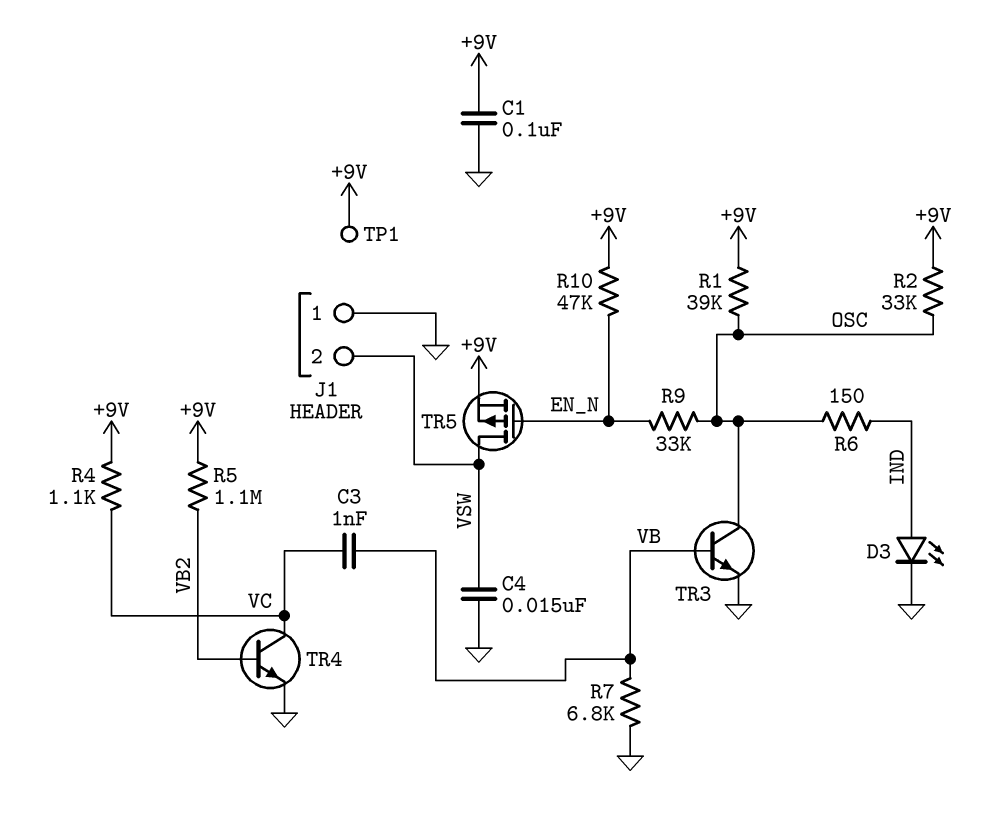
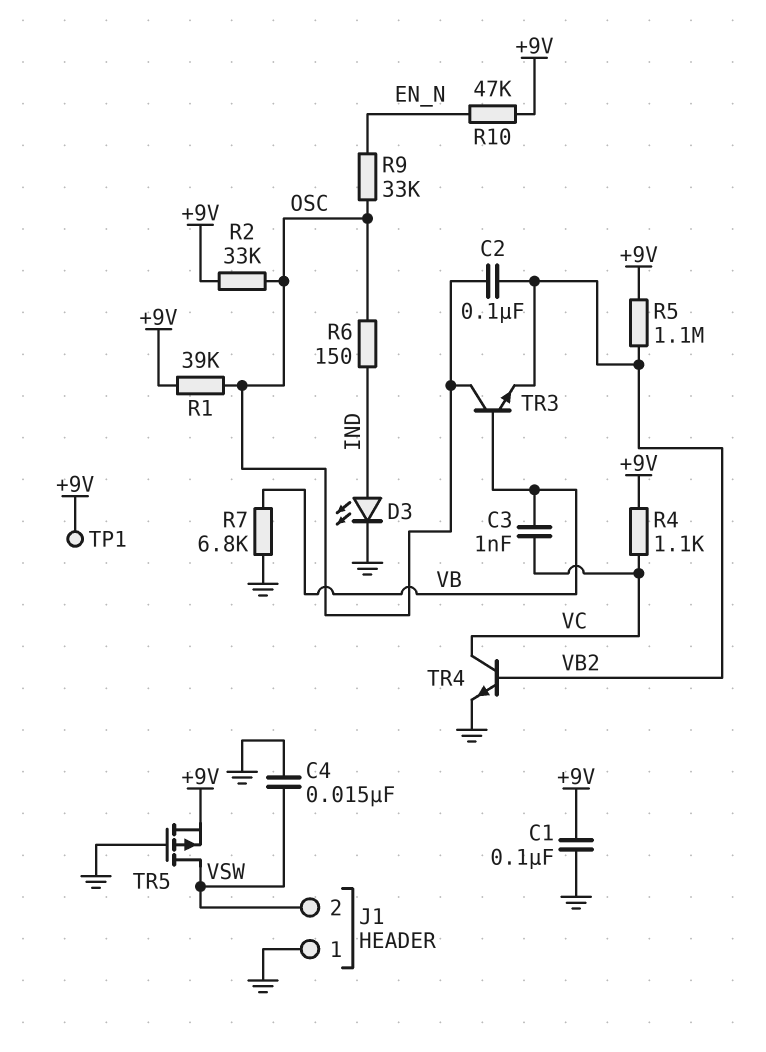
C2: none -> 100nF (OSC, VB2)
TR3: NPN (B VB, C OSC, E GND) -> NPN (B VB, C OSC, E VB2)
TR5: PMOS (G EN_N, D VSW, S +9V) -> PMOS (G GND, D VSW, S +9V)

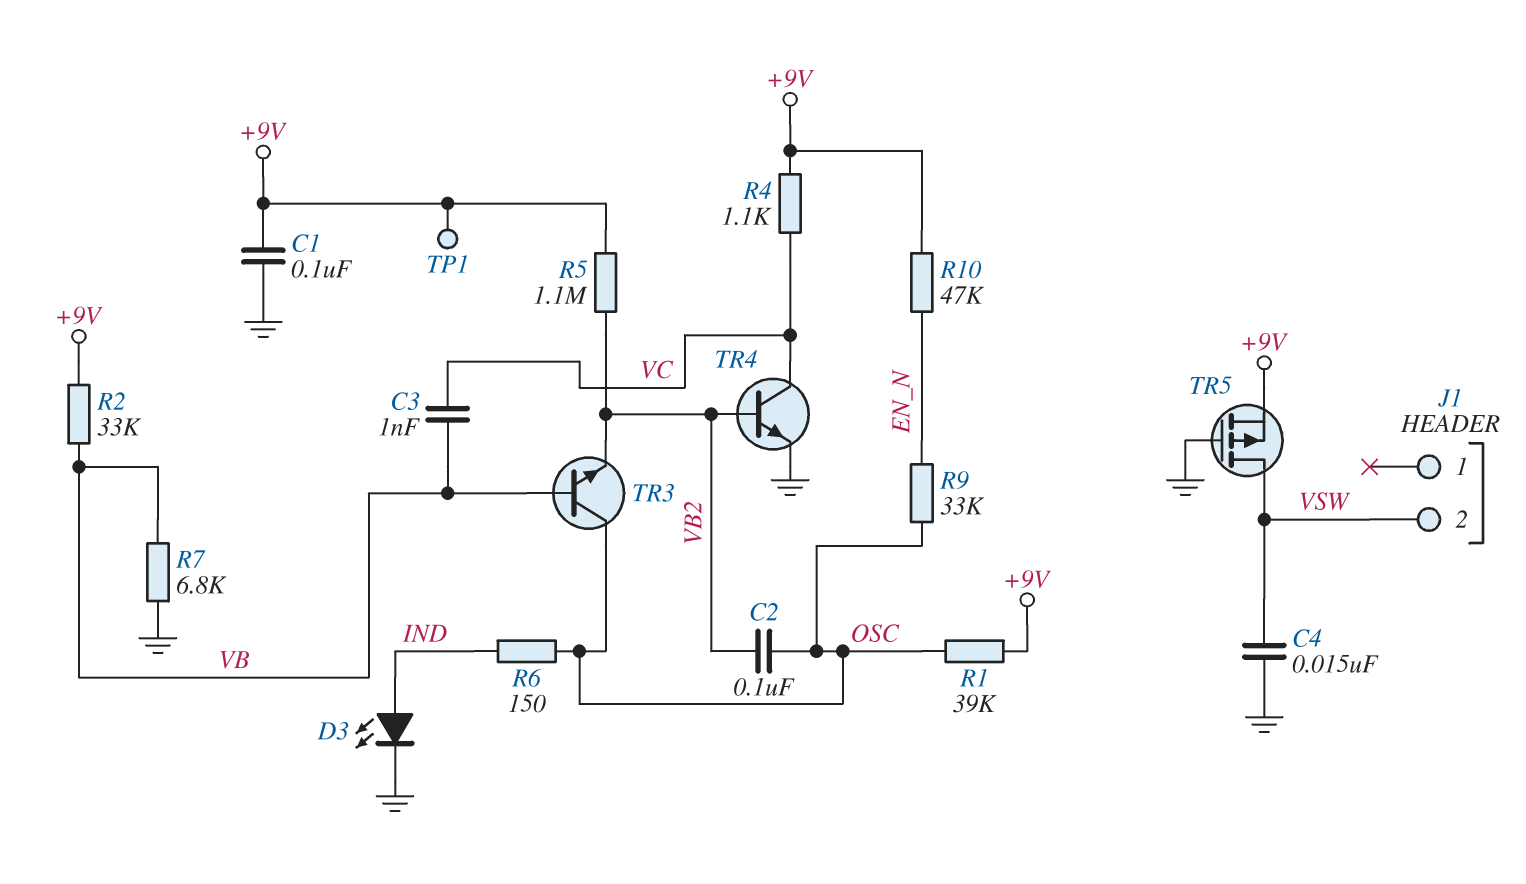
J1 pin 1: GND -> none
R2: 33k (+9V, OSC) -> 33k (+9V, VB)

